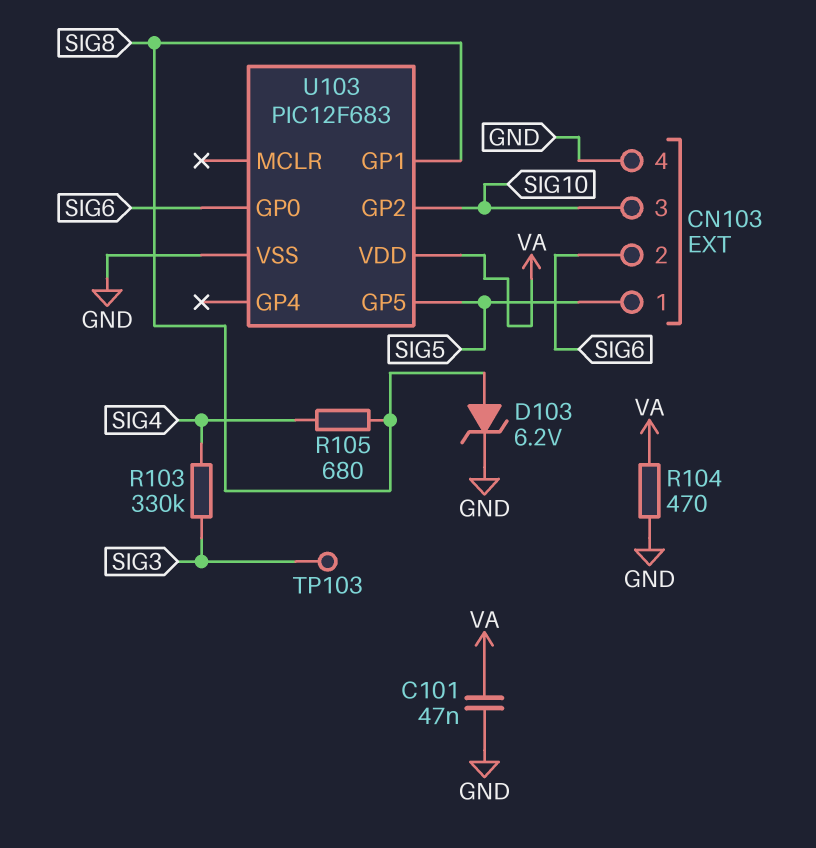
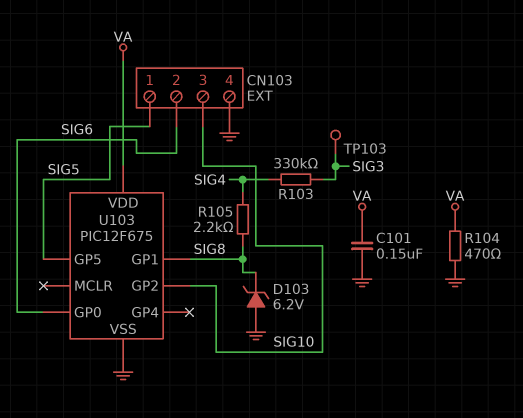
C101: 47nF (GND, VA) -> 150nF (GND, VA)
D103: zener 6.2V (A SIG8, K GND) -> zener 6.2V (A GND, K SIG8)
R105: 680 (SIG4, SIG8) -> 2.2k (SIG4, SIG8)
U103: PIC12F683 -> PIC12F675

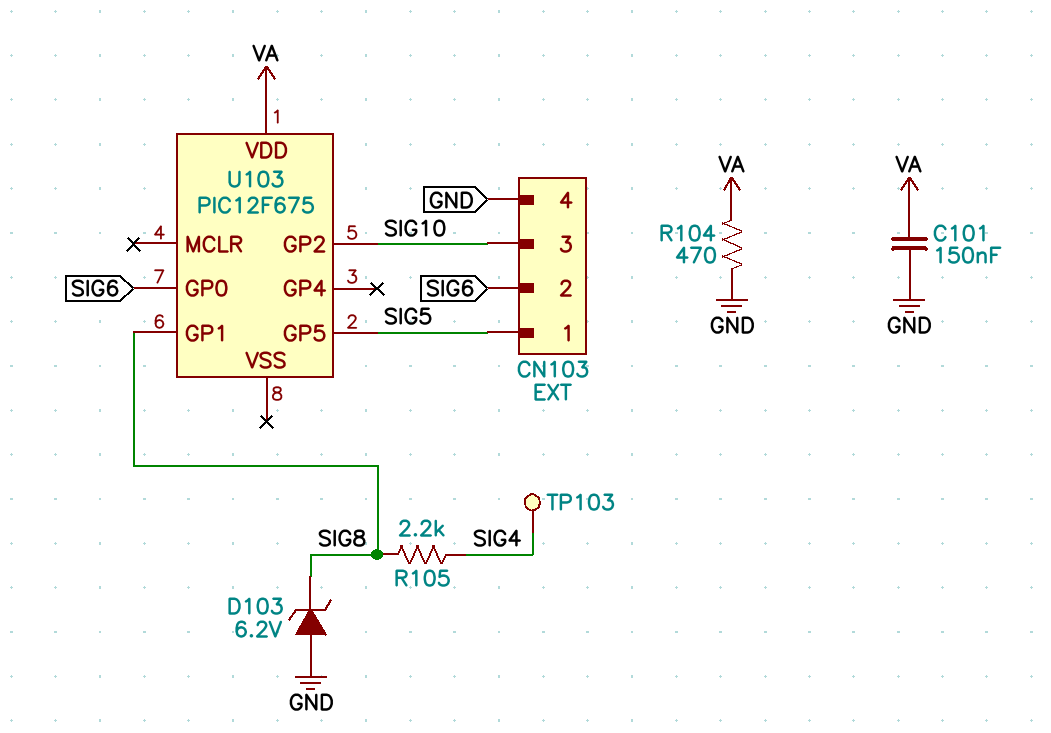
R103: 330k (SIG3, SIG4) -> none
TP103: test point (SIG3) -> test point (SIG4)
U103 pin VSS: GND -> none

